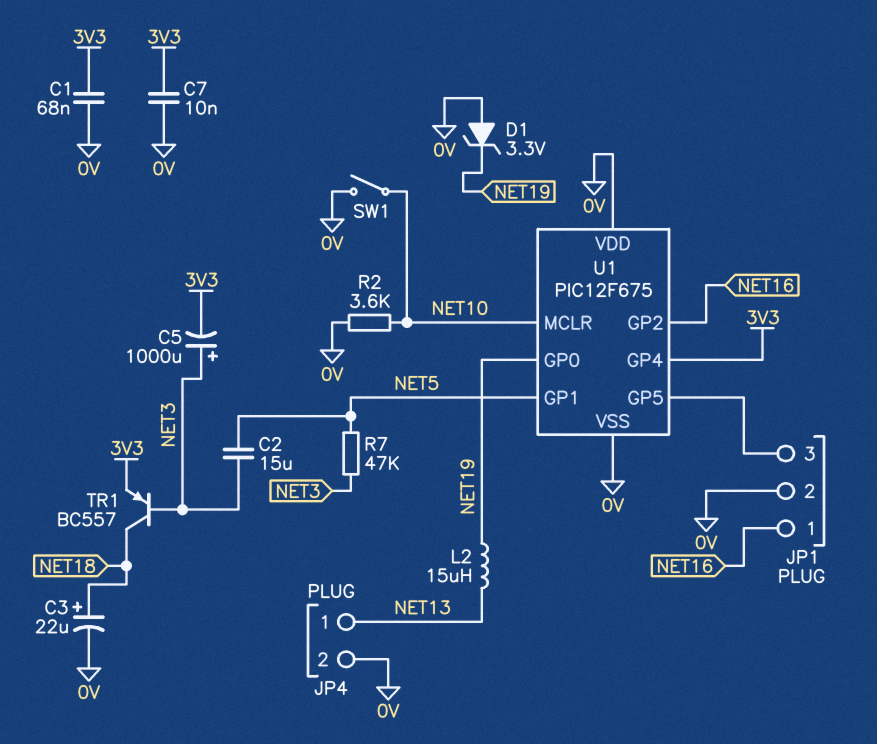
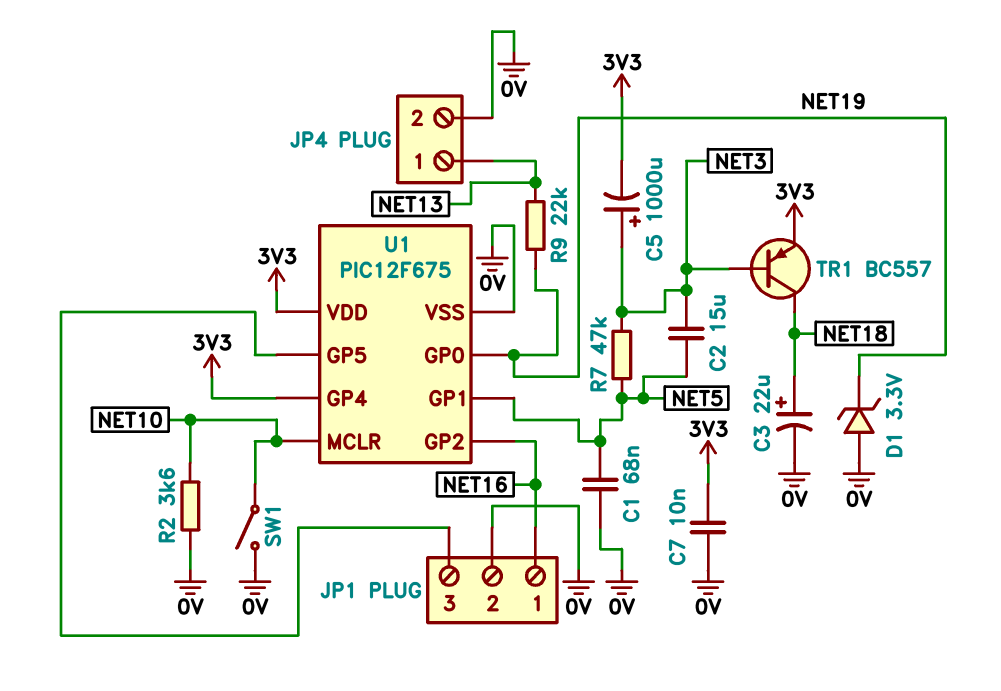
C1: 68nF (0V, 3V3) -> 68nF (0V, NET5)
L2: 15uH (NET13, NET19) -> none
R9: none -> 22k (NET13, NET19)
U1 pin VDD: 0V -> 3V3

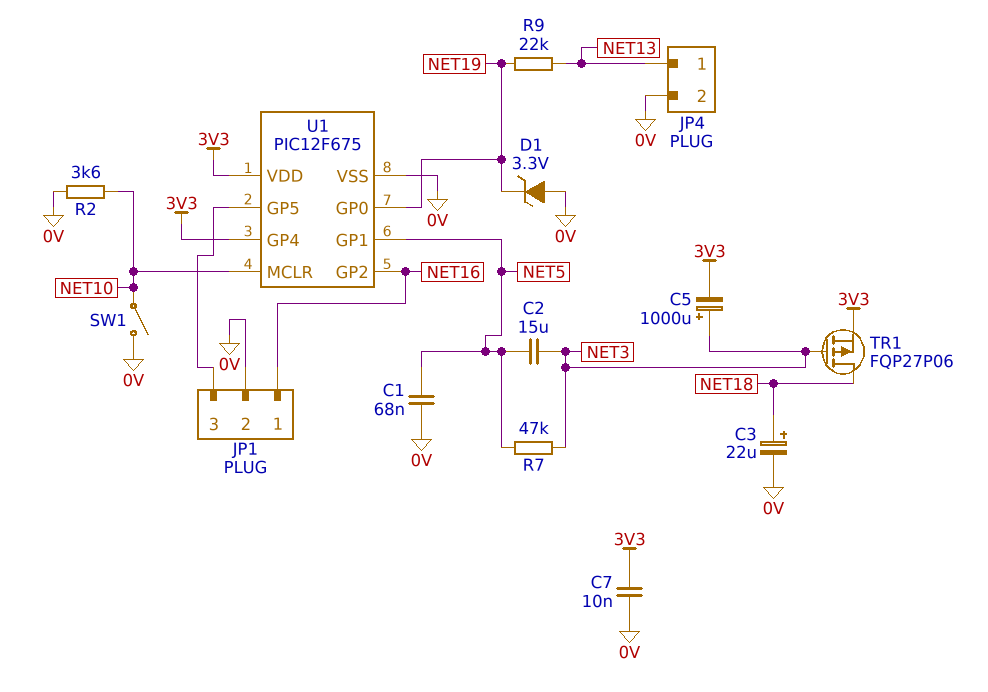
TR1: PNP BC557 (B NET3, C NET18, E 3V3) -> PMOS FQP27P06 (G NET3, D NET18, S 3V3)

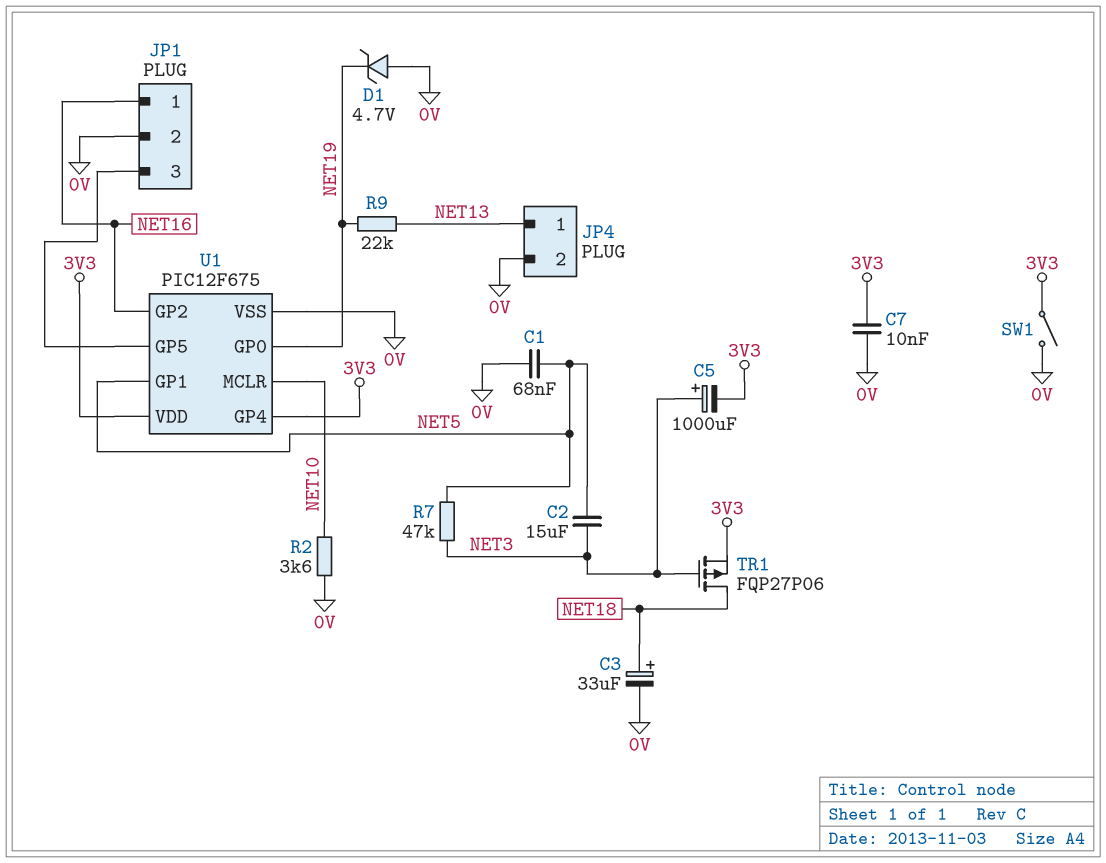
C3: 22uF (plus NET18, minus 0V) -> 33uF (plus NET18, minus 0V)
D1: zener 3.3V (A 0V, K NET19) -> zener 4.7V (A 0V, K NET19)
SW1: switch (0V, NET10) -> switch (0V, 3V3)

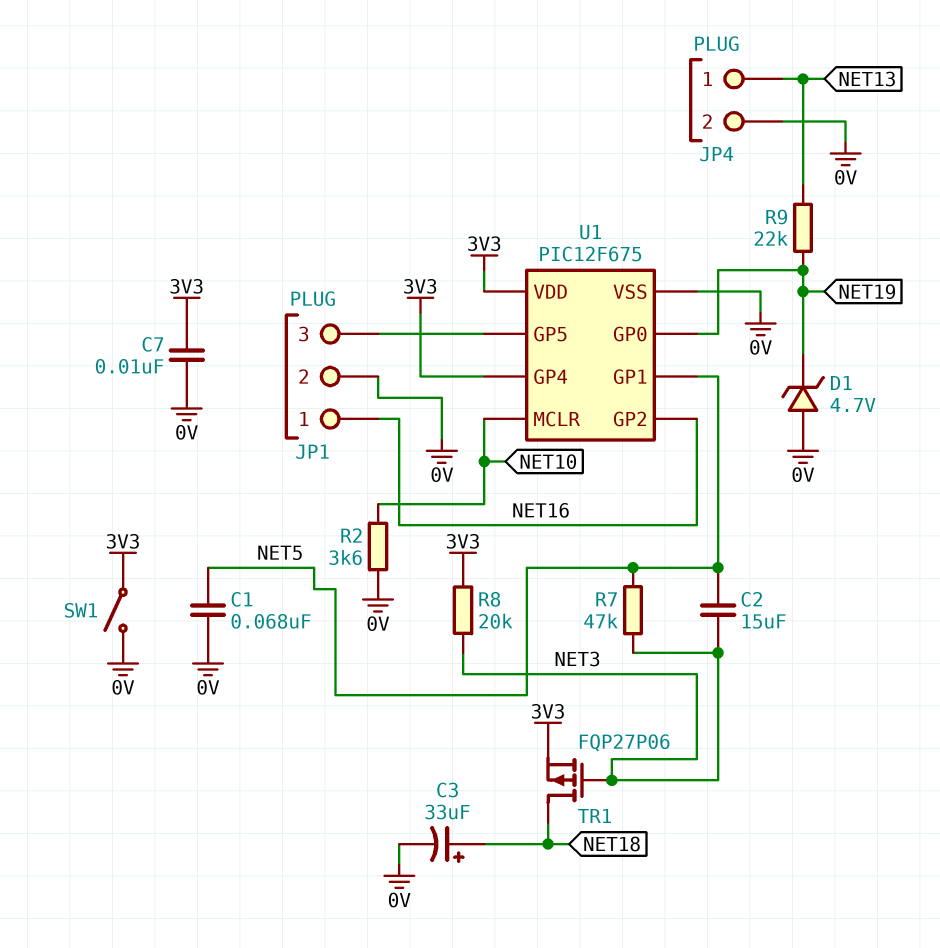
C5: 1000uF (plus NET3, minus 3V3) -> none
R8: none -> 20k (3V3, NET3)

